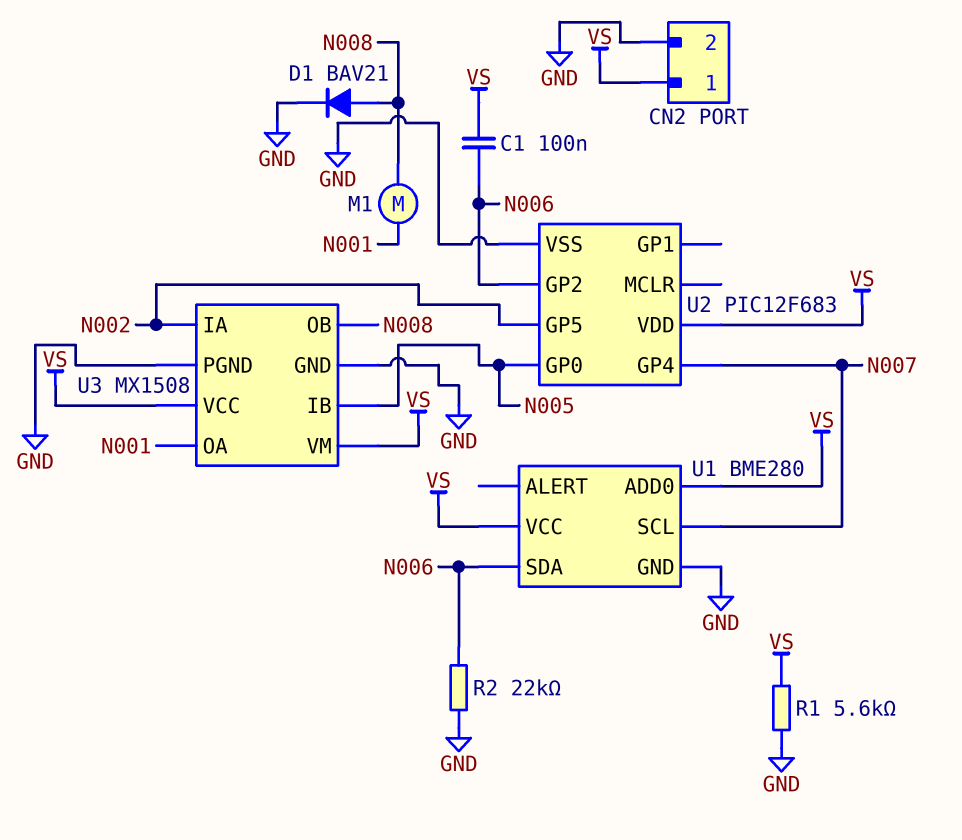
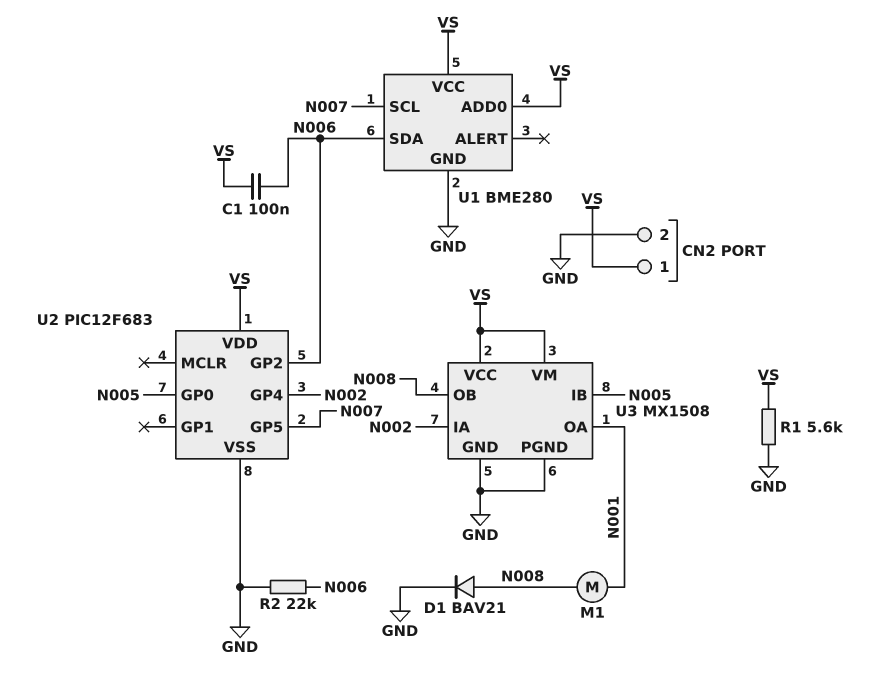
U2 pin GP4: N007 -> N002
U2 pin GP5: N002 -> N007

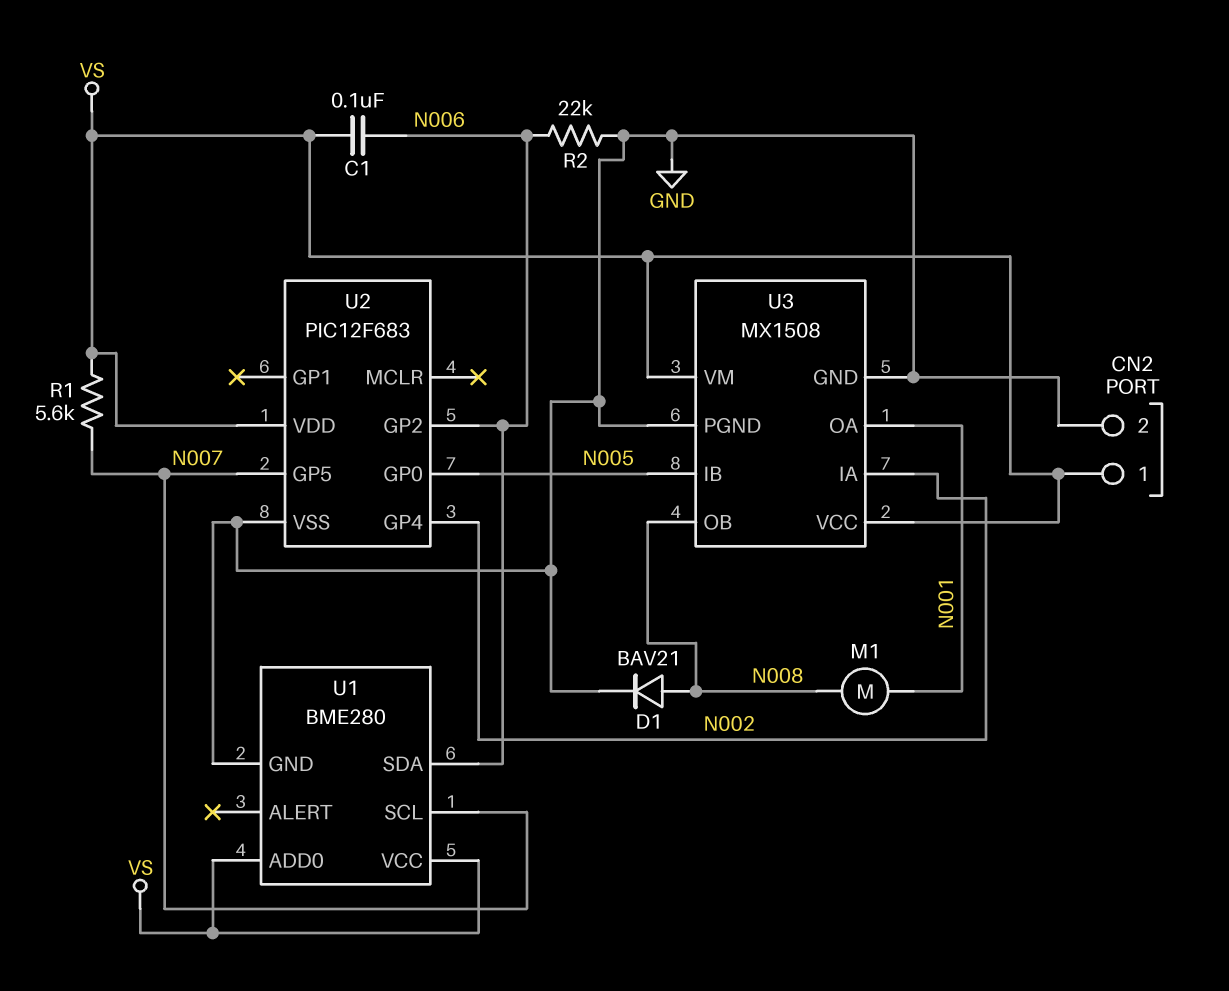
R1: 5.6k (GND, VS) -> 5.6k (N007, VS)

